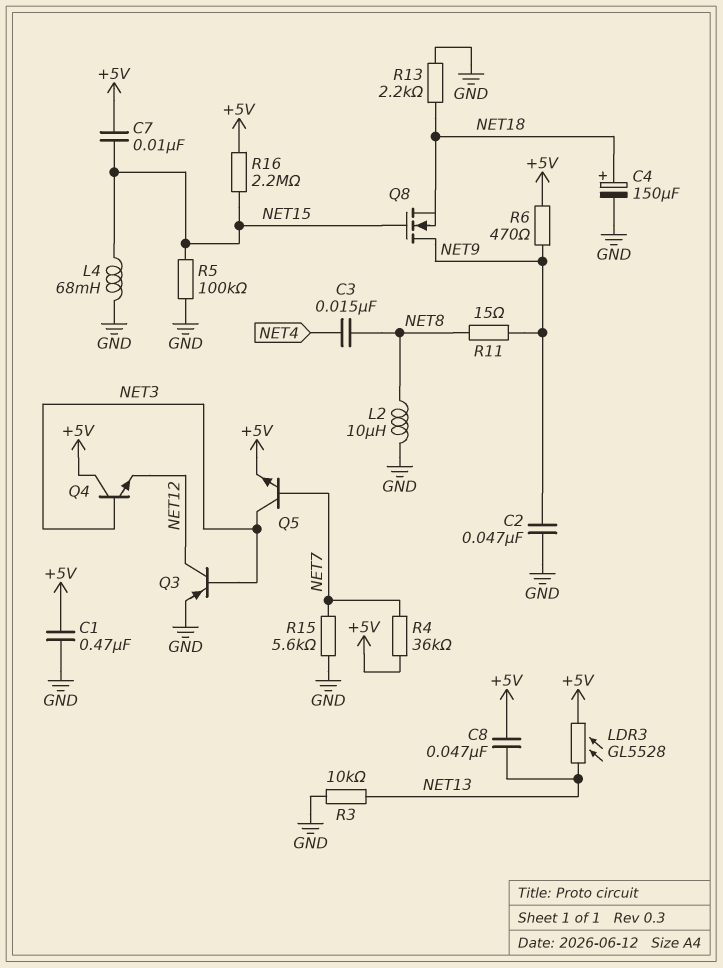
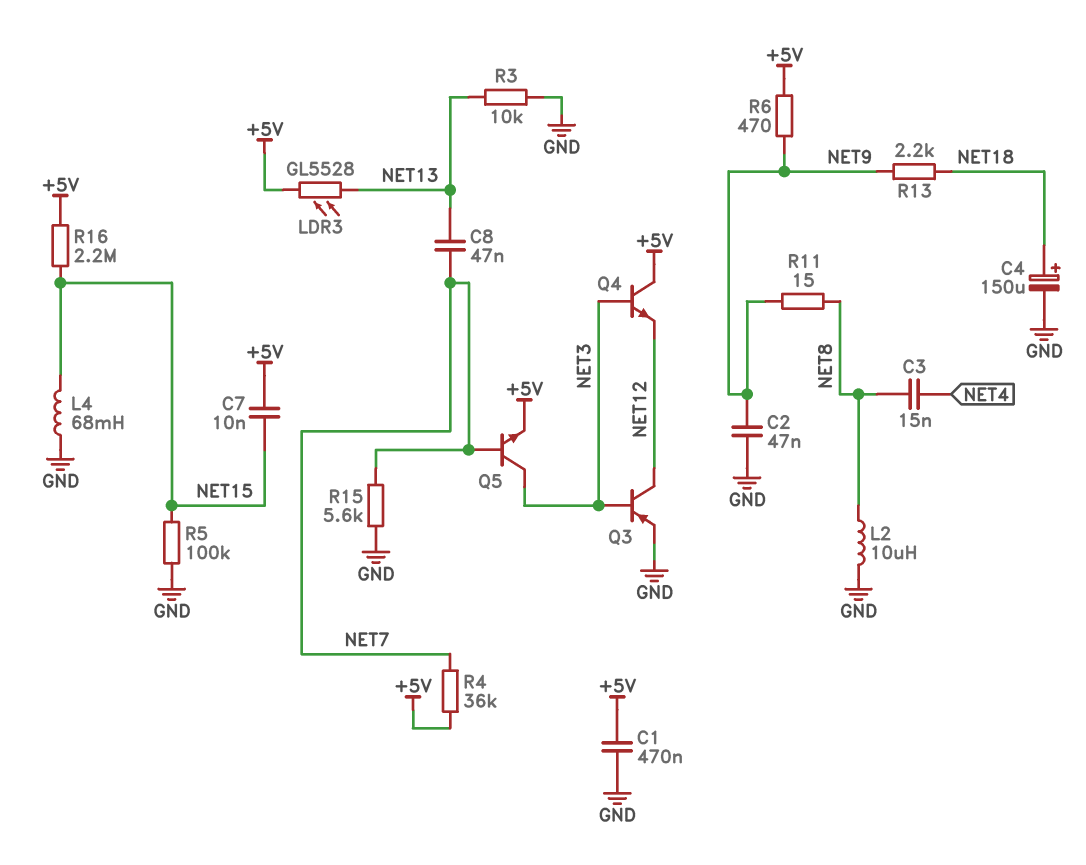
C8: 47nF (+5V, NET13) -> 47nF (NET7, NET13)
Q8: NMOS (G NET15, D NET9, S NET18) -> none
R13: 2.2k (GND, NET18) -> 2.2k (NET9, NET18)

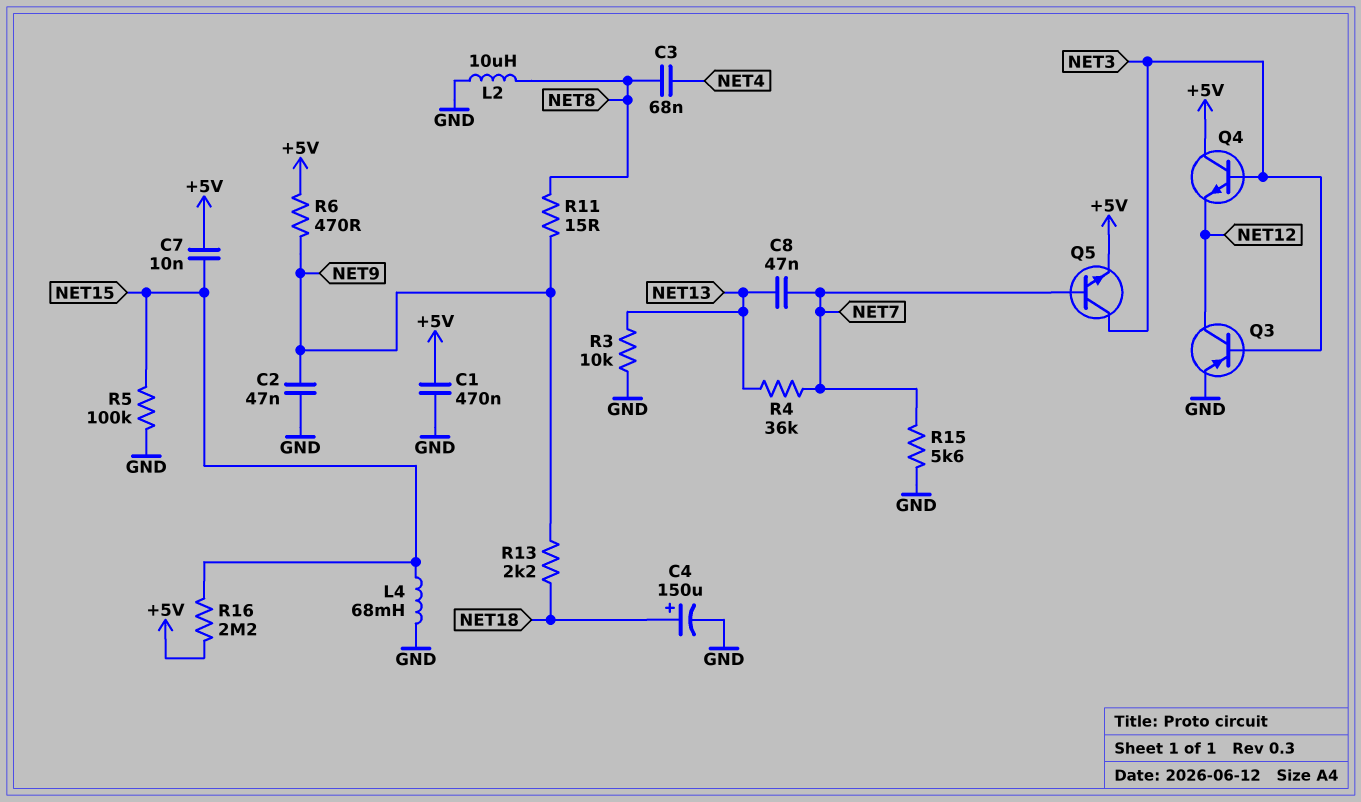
C3: 15nF (NET4, NET8) -> 68nF (NET4, NET8)
LDR3: GL5528 (+5V, NET13) -> none
R4: 36k (+5V, NET7) -> 36k (NET7, NET13)

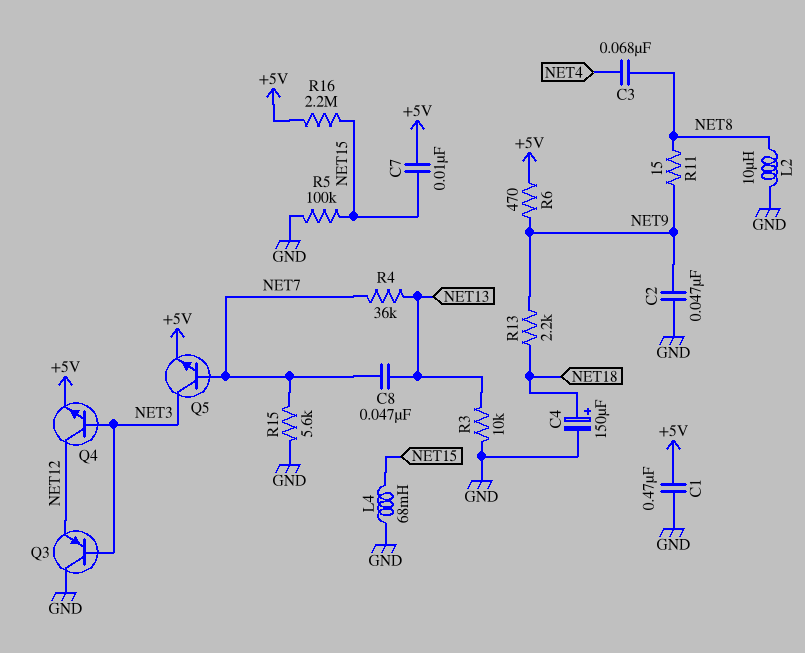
Q3: PNP (B NET3, C NET12, E GND) -> PNP (B NET3, C GND, E NET12)
Q4: NPN (B NET3, C +5V, E NET12) -> NPN (B NET3, C NET12, E +5V)

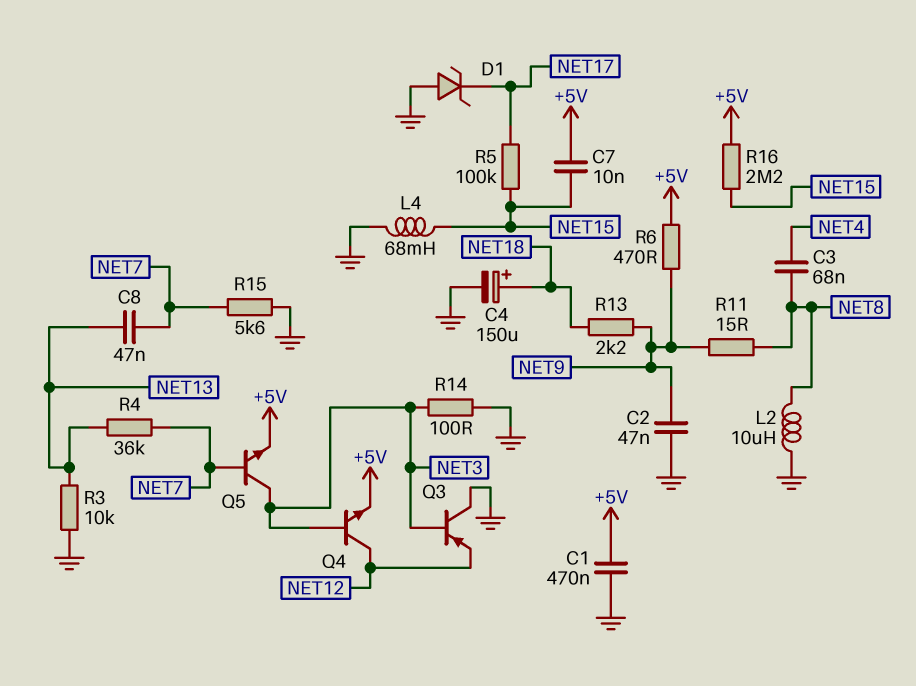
D1: none -> zener (A GND, K NET17)
R5: 100k (GND, NET15) -> 100k (NET15, NET17)
R14: none -> 100 (GND, NET3)

